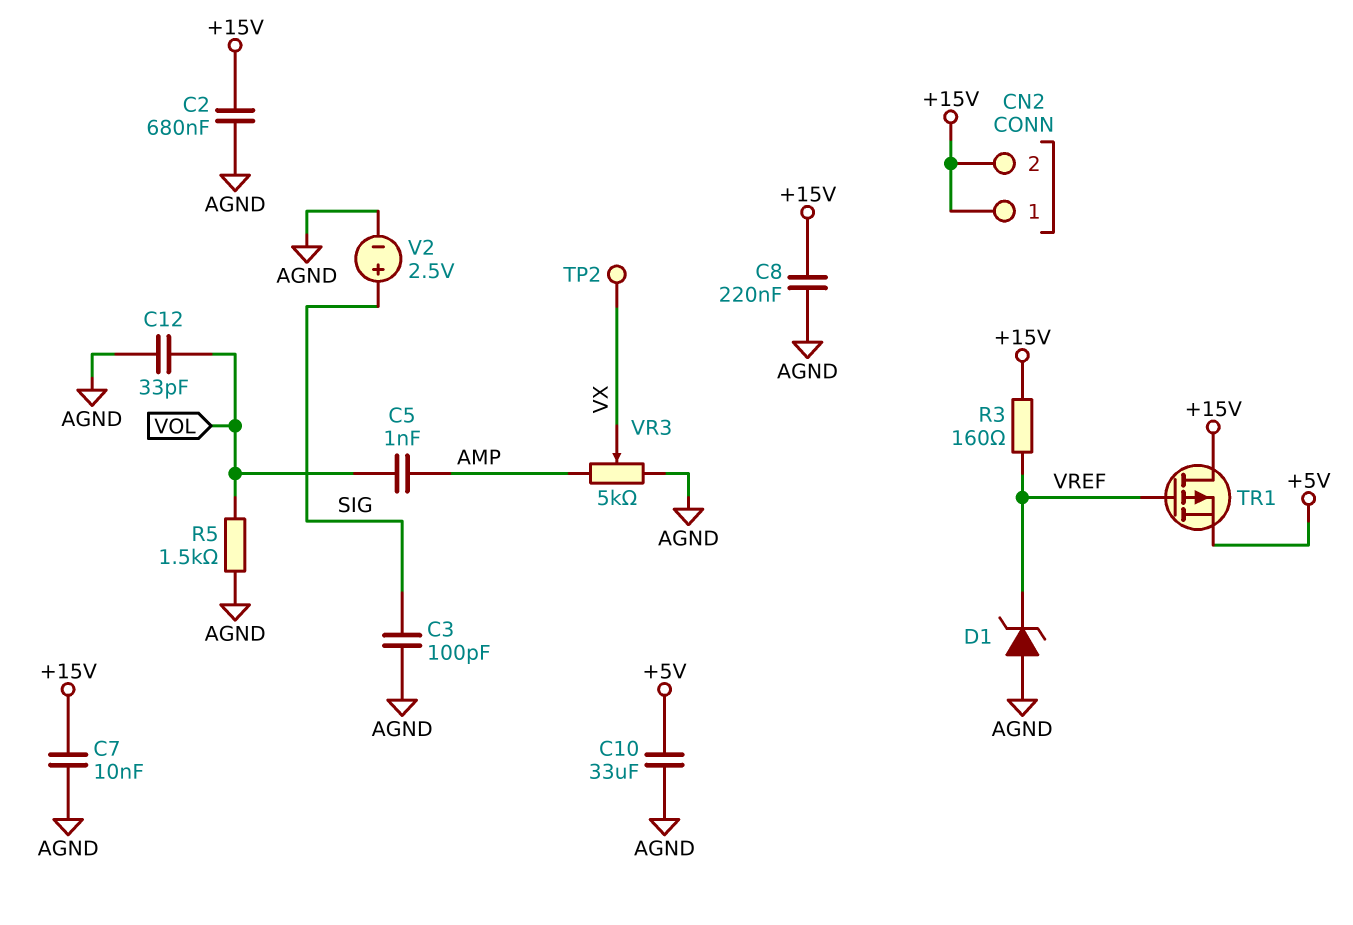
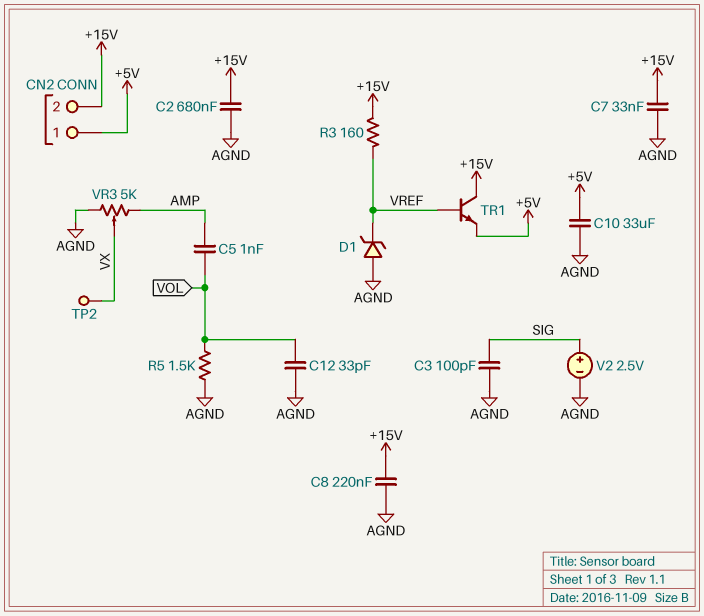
C7: 10nF (+15V, AGND) -> 33nF (+15V, AGND)
CN2 pin 1: +15V -> +5V
TR1: PMOS (G VREF, D +15V, S +5V) -> NPN (B VREF, C +15V, E +5V)

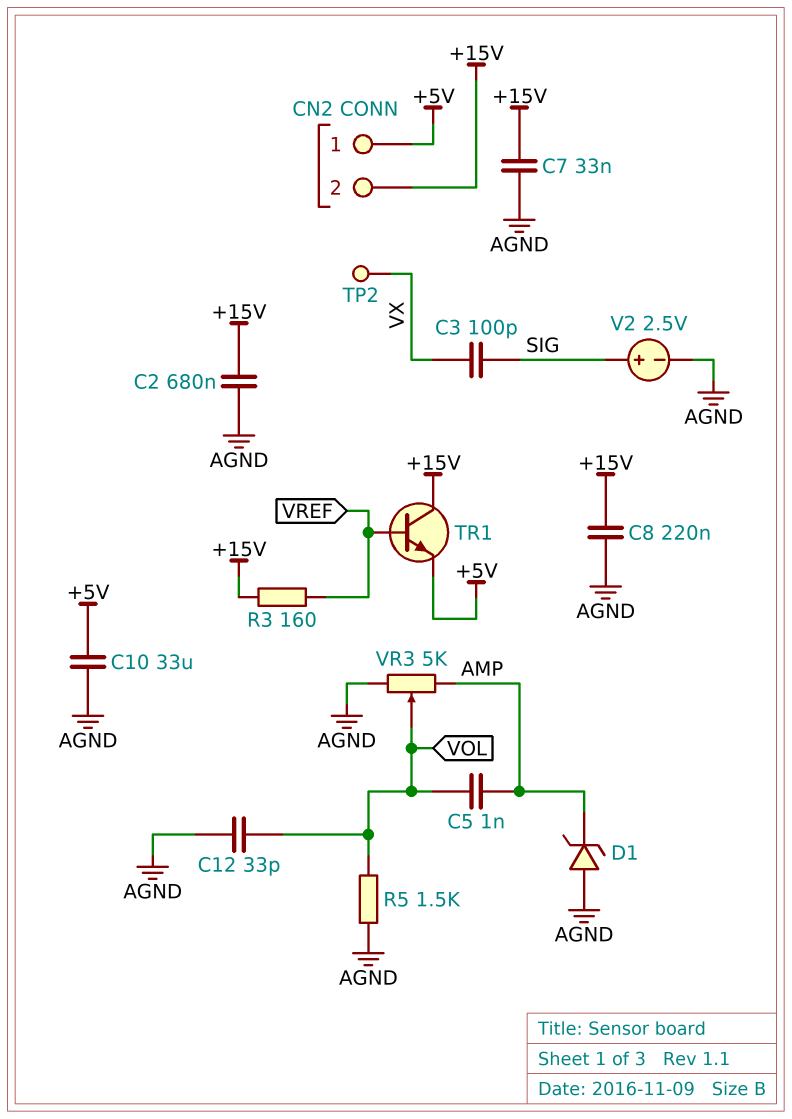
C3: 100pF (AGND, SIG) -> 100pF (SIG, VX)
D1: zener (A AGND, K VREF) -> zener (A AGND, K AMP)
VR3: 5k (AGND, AMP, wiper VX) -> 5k (AGND, AMP, wiper VOL)

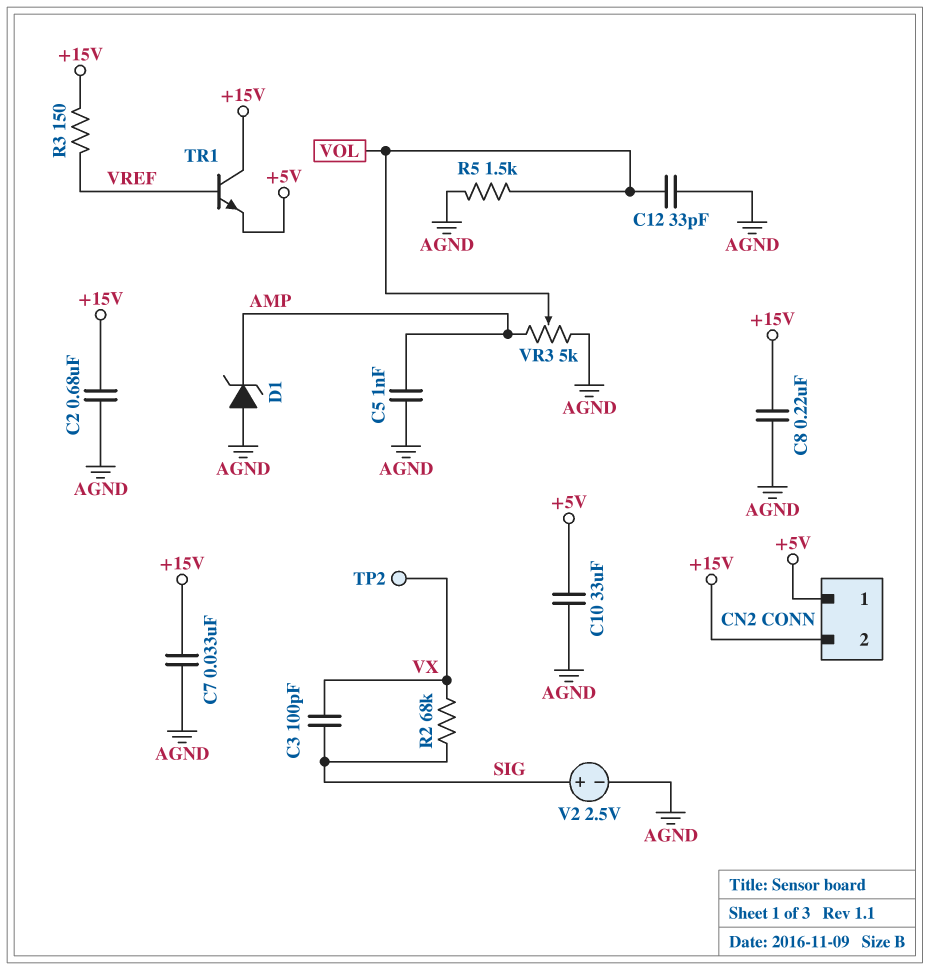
C5: 1nF (AMP, VOL) -> 1nF (AGND, AMP)
R2: none -> 68k (SIG, VX)
R3: 160 (+15V, VREF) -> 150 (+15V, VREF)

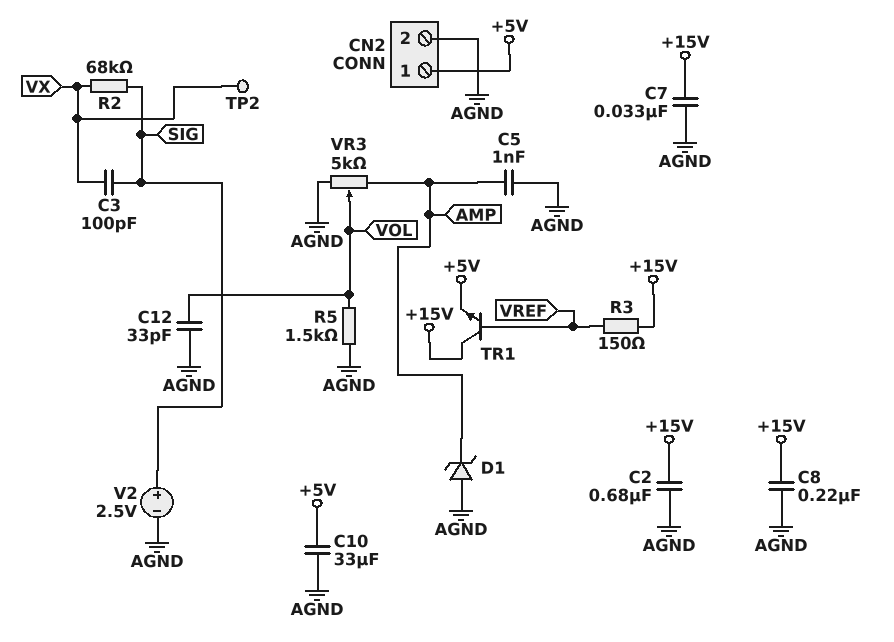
CN2 pin 2: +15V -> AGND

